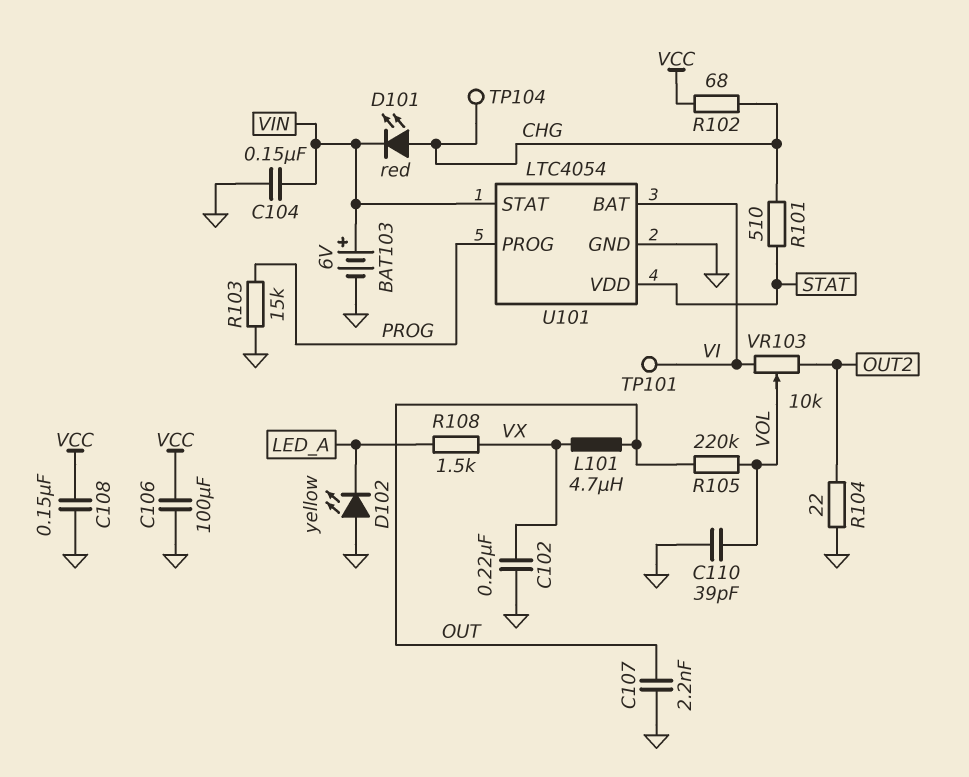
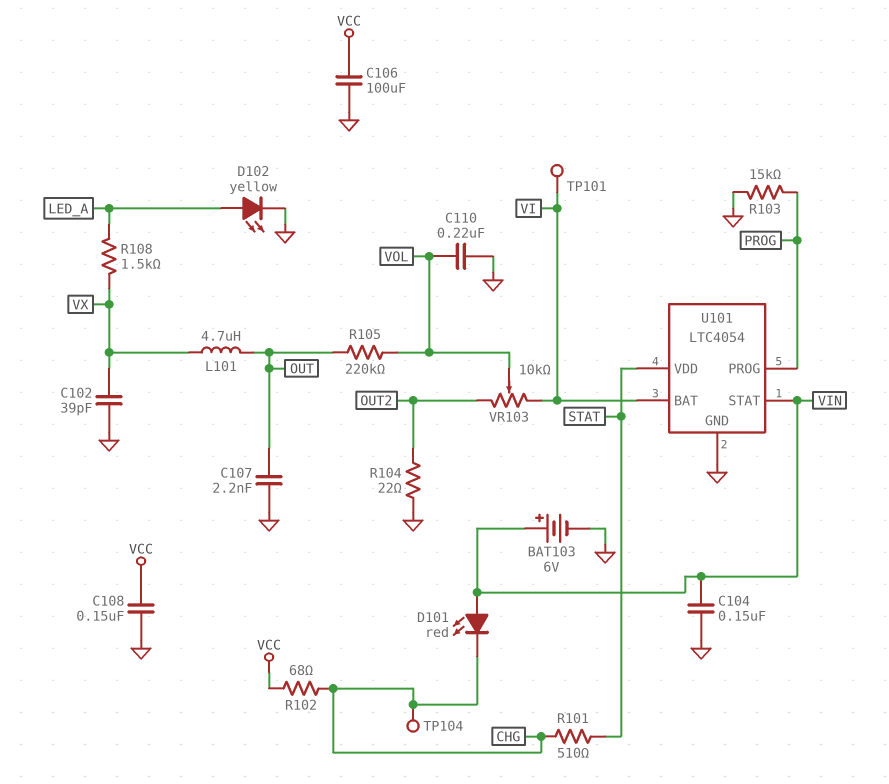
C102: 220nF (GND, VX) -> 39pF (GND, VX)
C110: 39pF (GND, VOL) -> 220nF (GND, VOL)
D101: LED red (A CHG, K VIN) -> LED red (A VIN, K CHG)
D102: LED yellow (A GND, K LED_A) -> LED yellow (A LED_A, K GND)

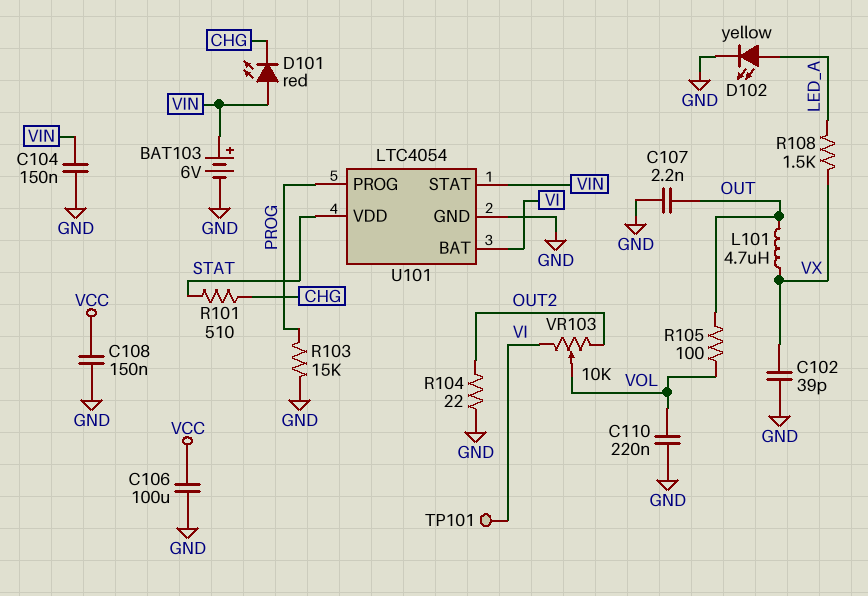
R102: 68 (CHG, VCC) -> none
R105: 220k (OUT, VOL) -> 100 (OUT, VOL)
TP104: test point (CHG) -> none

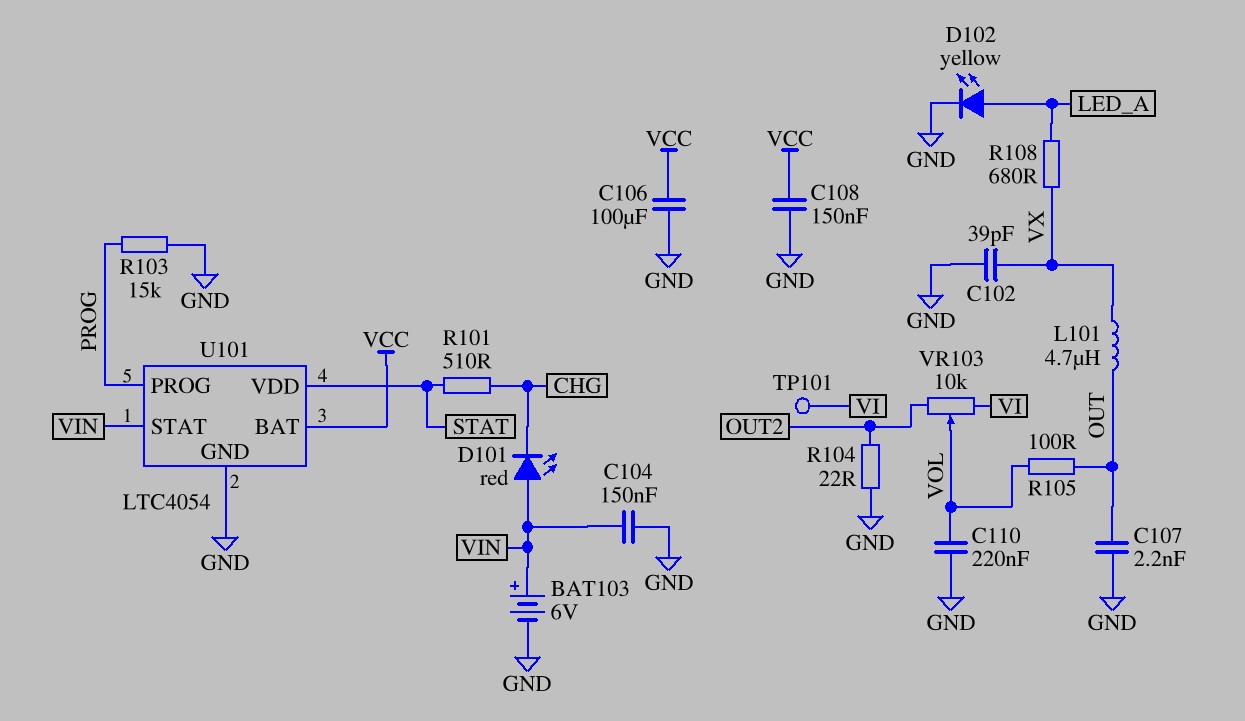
R108: 1.5k (LED_A, VX) -> 680 (LED_A, VX)
U101 pin BAT: VI -> VCC

